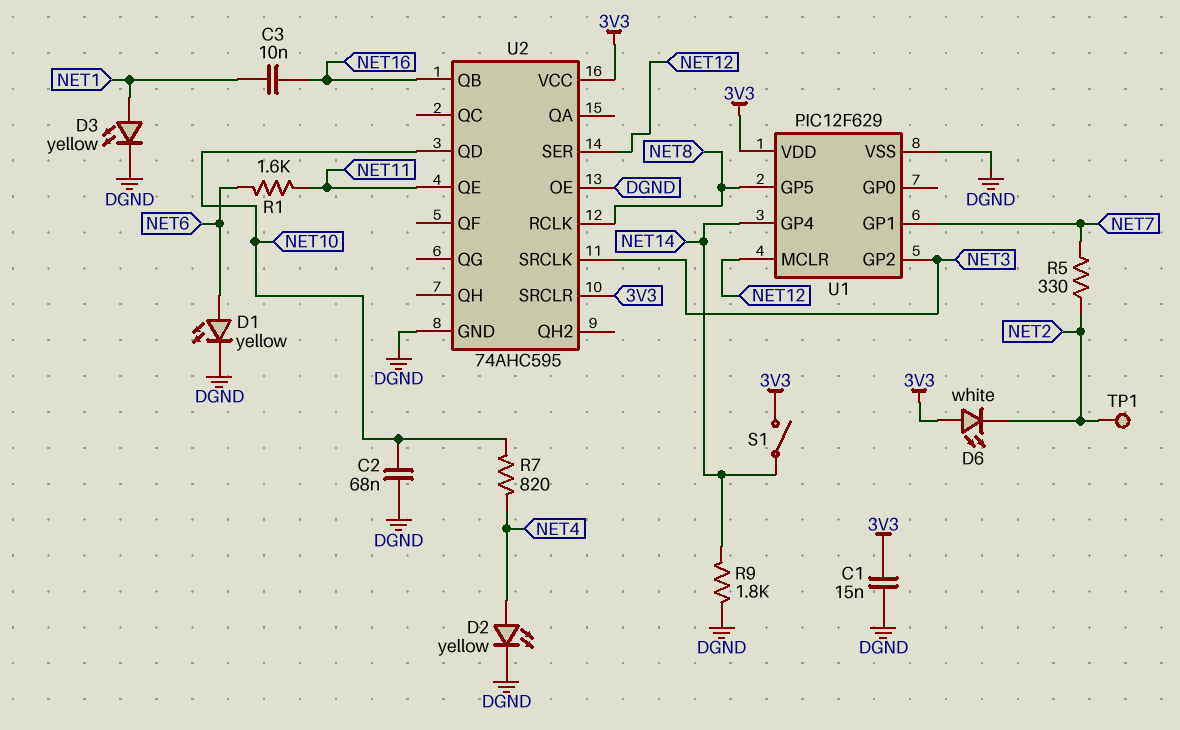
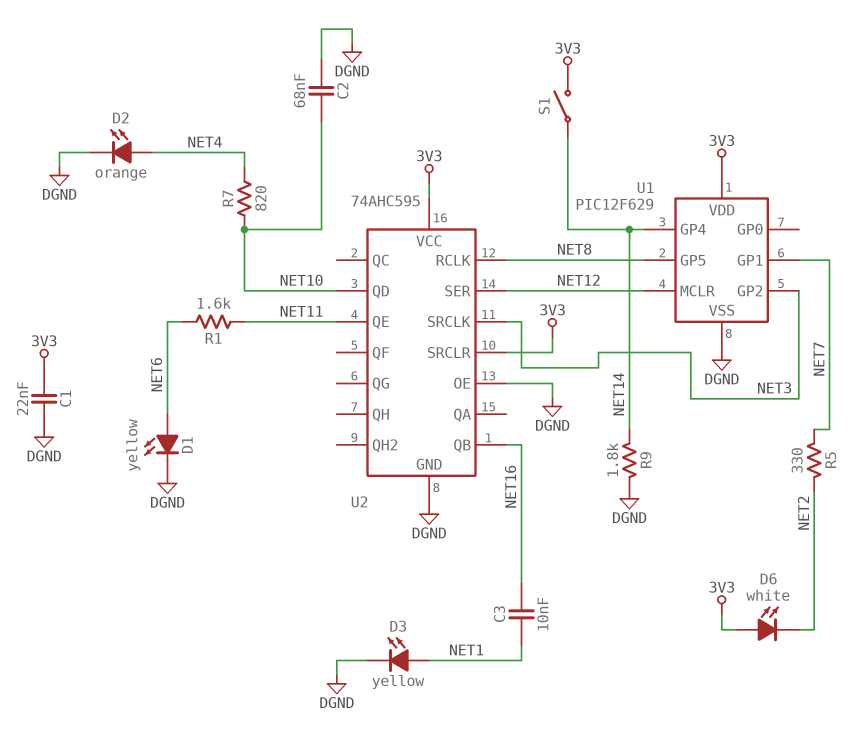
C1: 15nF (3V3, DGND) -> 22nF (3V3, DGND)
D2: LED yellow (A NET4, K DGND) -> LED orange (A NET4, K DGND)
TP1: test point (NET2) -> none

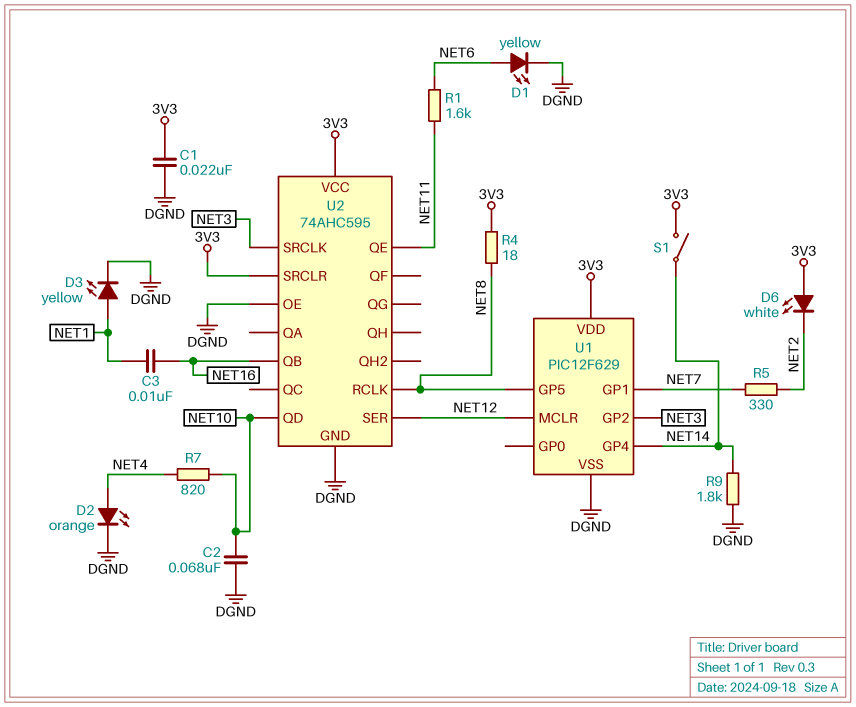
R4: none -> 18 (3V3, NET8)

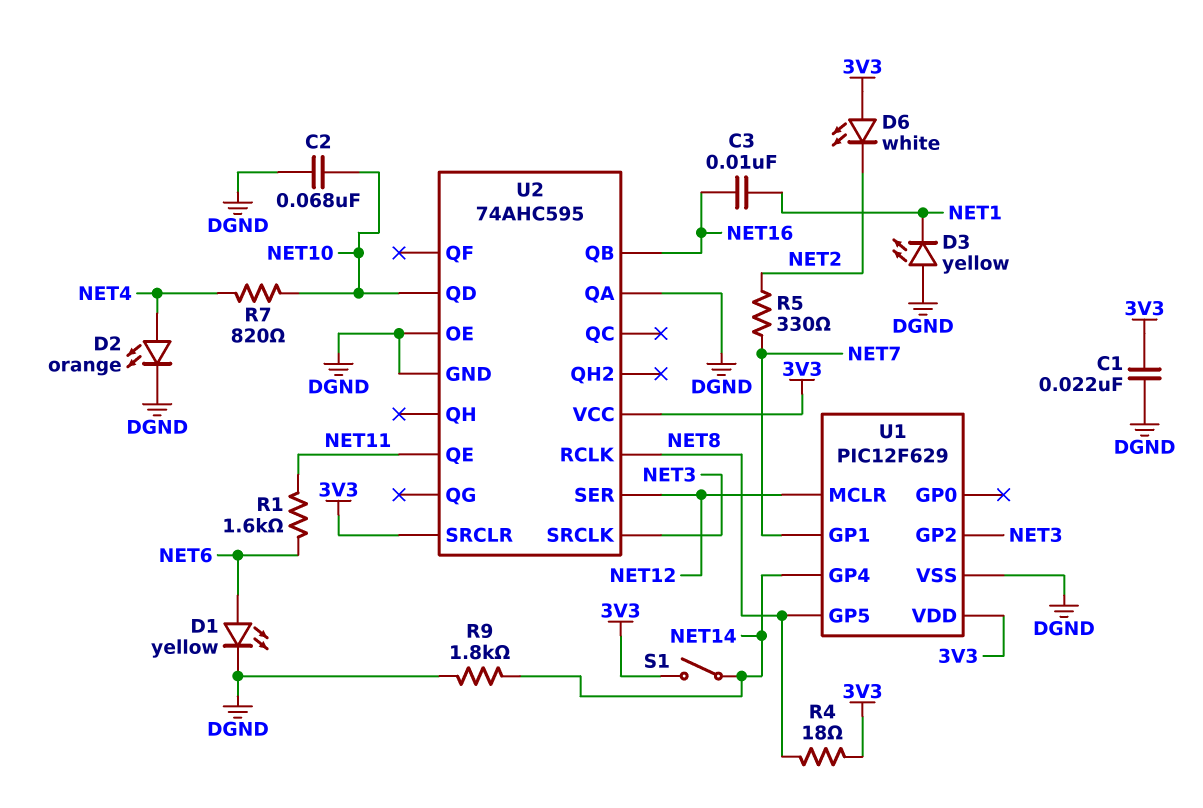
D3: LED yellow (A NET1, K DGND) -> LED yellow (A DGND, K NET1)
U2 pin QA: none -> DGND

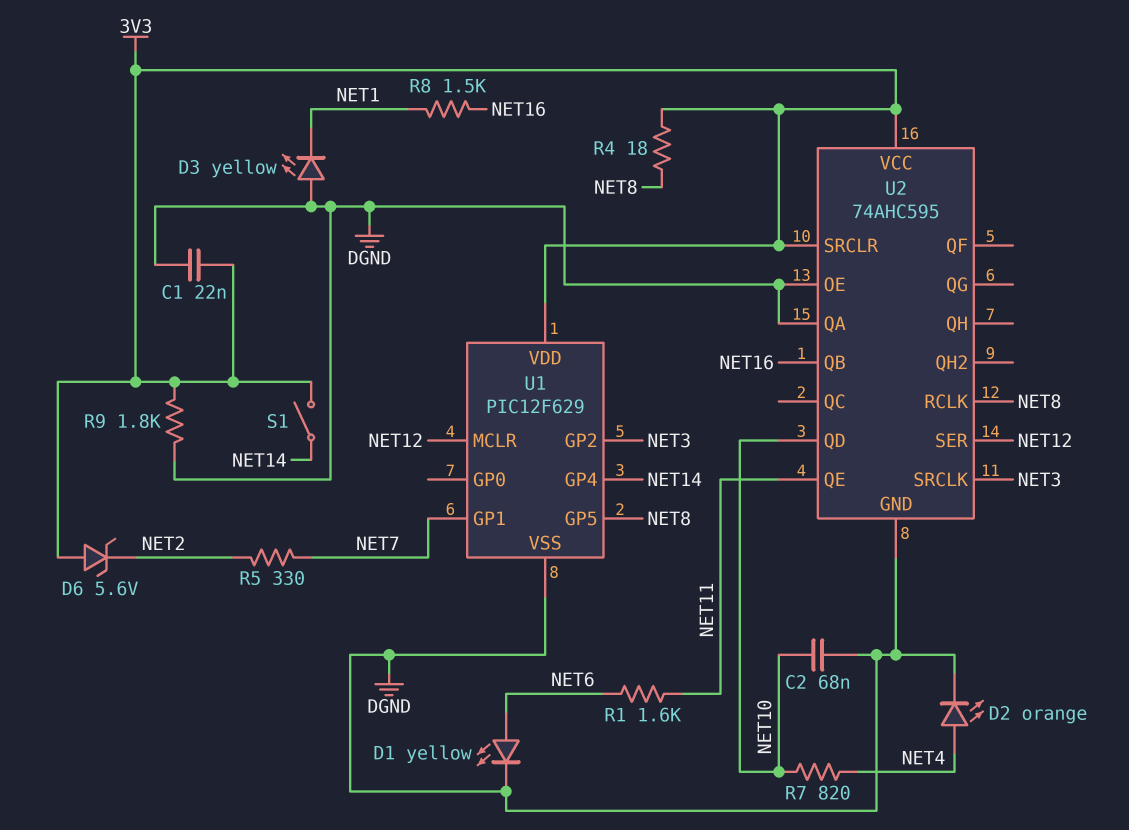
C3: 10nF (NET1, NET16) -> none
D6: LED white (A 3V3, K NET2) -> zener 5.6V (A 3V3, K NET2)
R8: none -> 1.5k (NET1, NET16)
R9: 1.8k (DGND, NET14) -> 1.8k (3V3, DGND)

